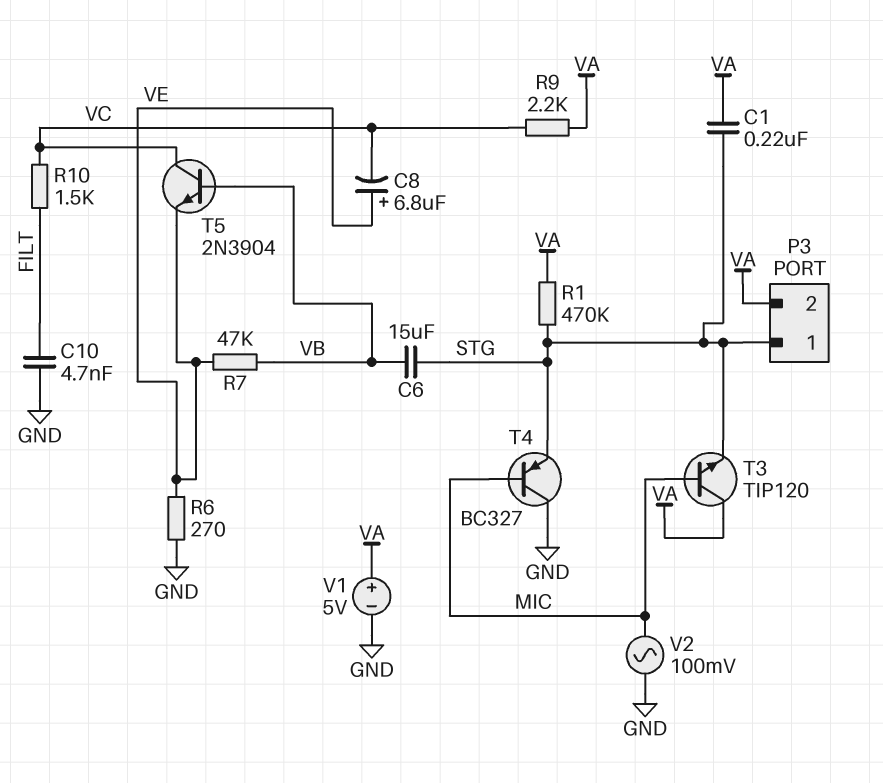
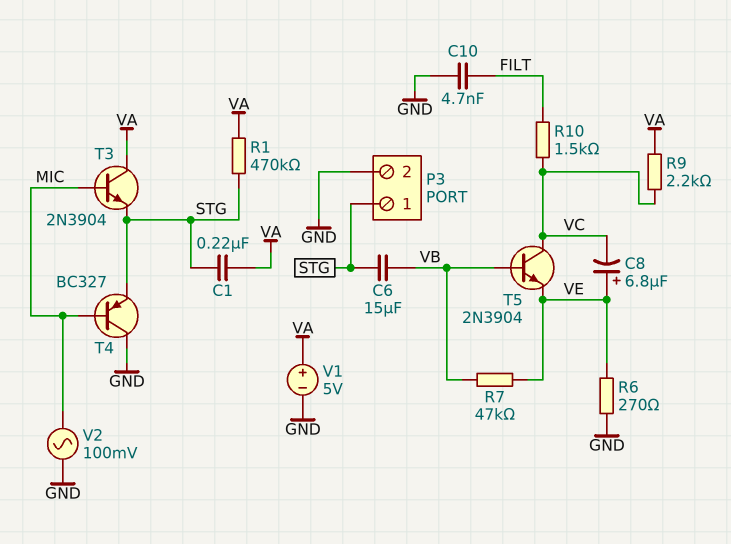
P3 pin 2: VA -> GND
T3: NPN TIP120 (B MIC, C VA, E STG) -> NPN 2N3904 (B MIC, C VA, E STG)

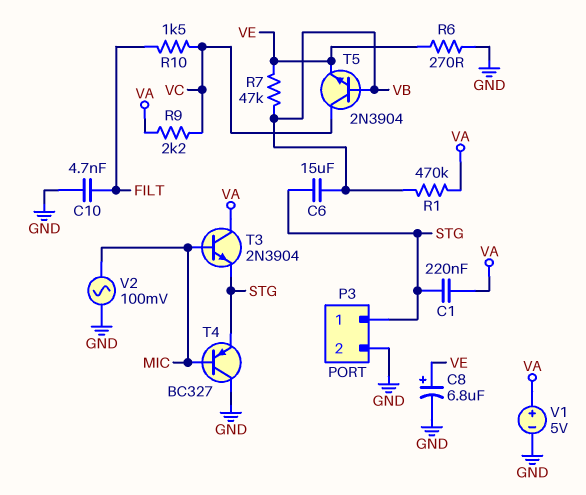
C8: 6.8uF (plus VE, minus VC) -> 6.8uF (plus VE, minus GND)
R1: 470k (STG, VA) -> 470k (VA, VB)

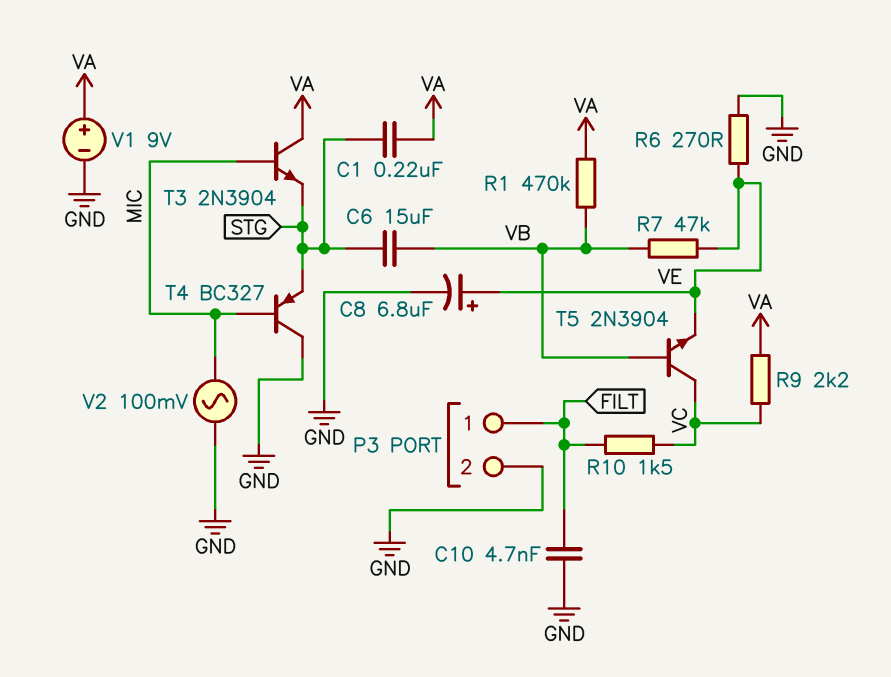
P3 pin 1: STG -> FILT
V1: 5V (plus VA, minus GND) -> 9V (plus VA, minus GND)

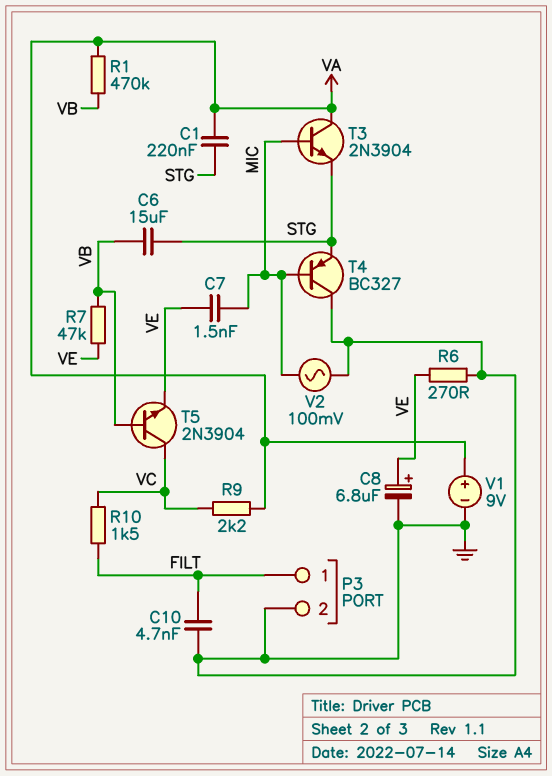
C7: none -> 1.5nF (MIC, VE)

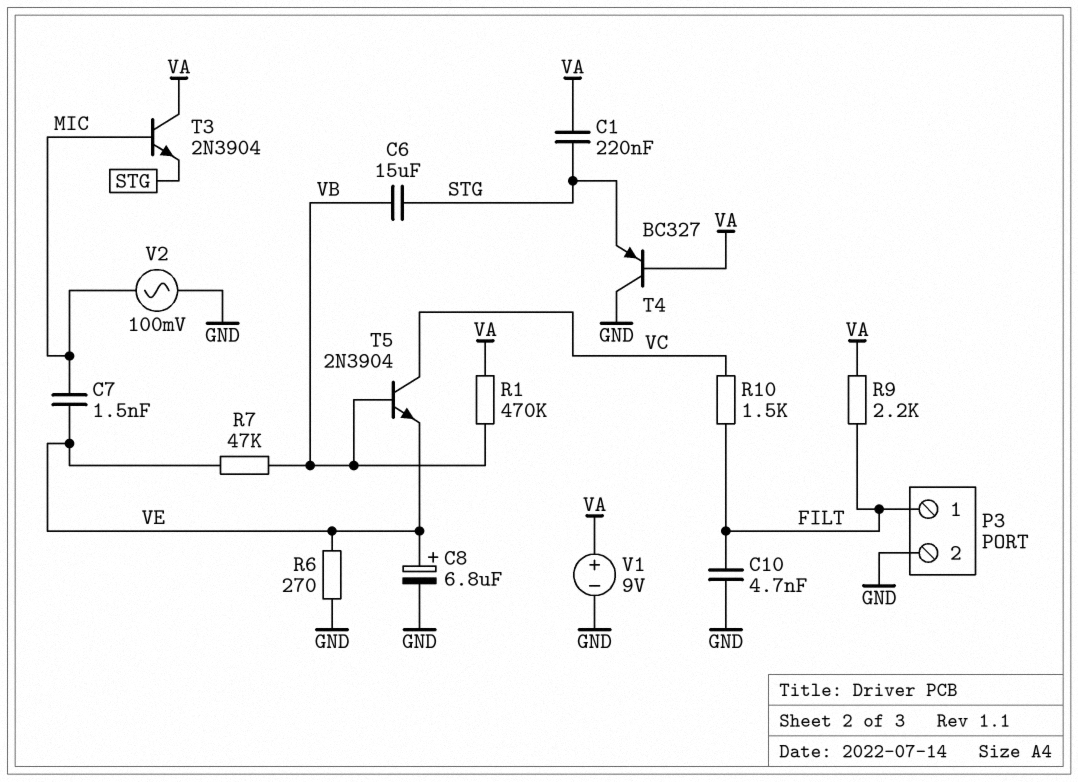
R9: 2.2k (VA, VC) -> 2.2k (FILT, VA)
T4: PNP BC327 (B MIC, C GND, E STG) -> PNP BC327 (B VA, C GND, E STG)

